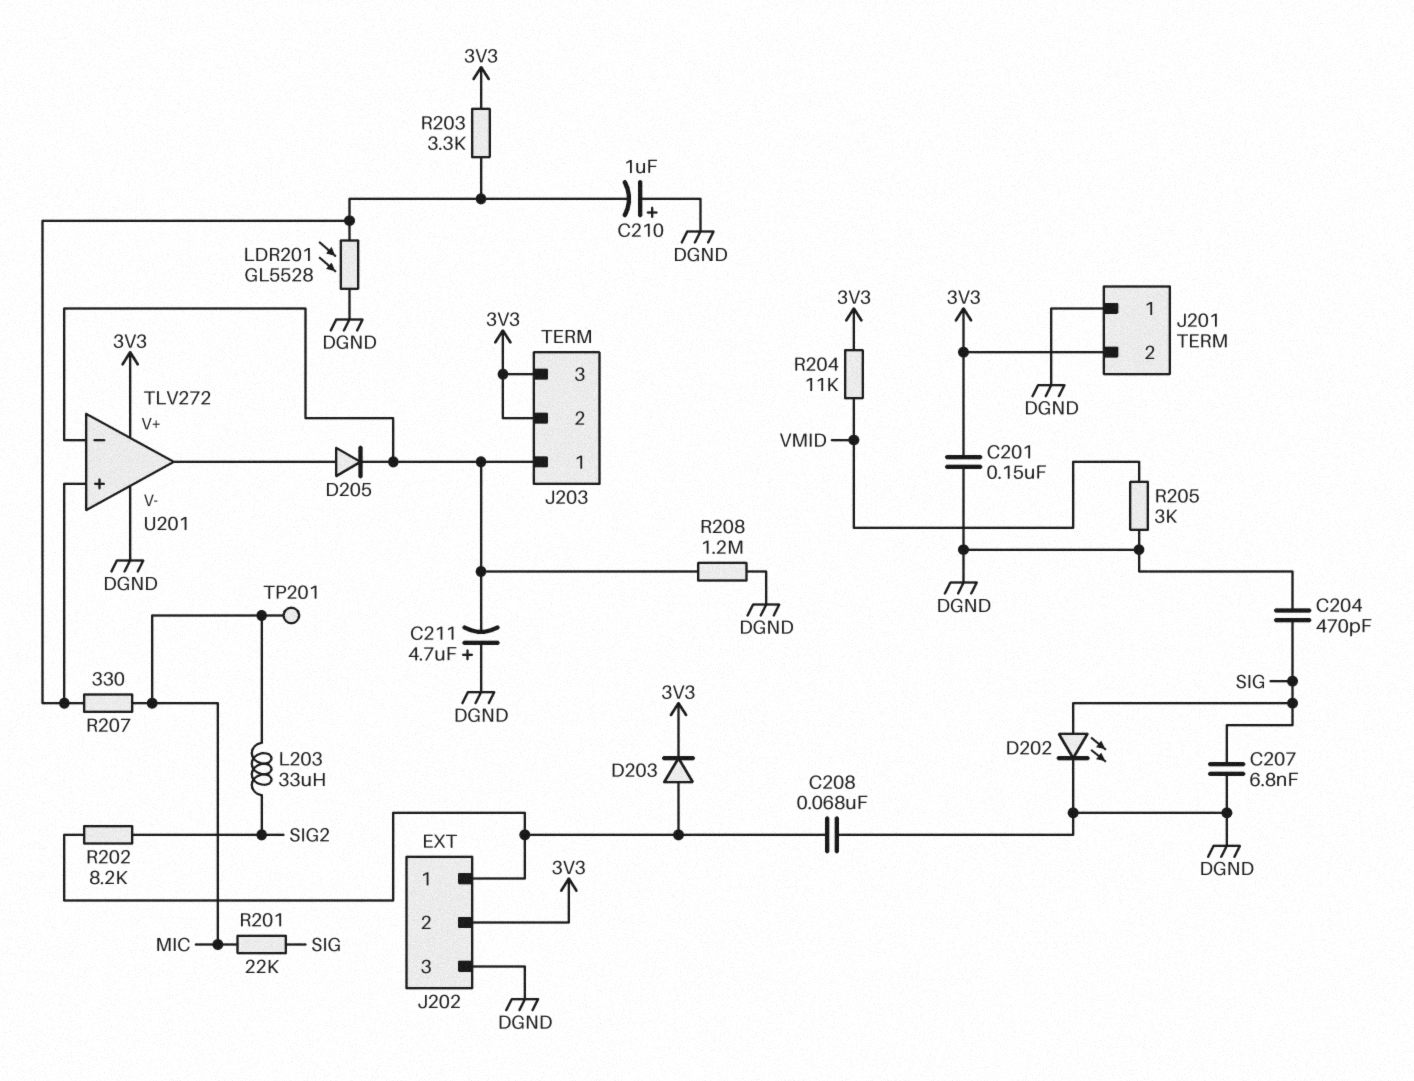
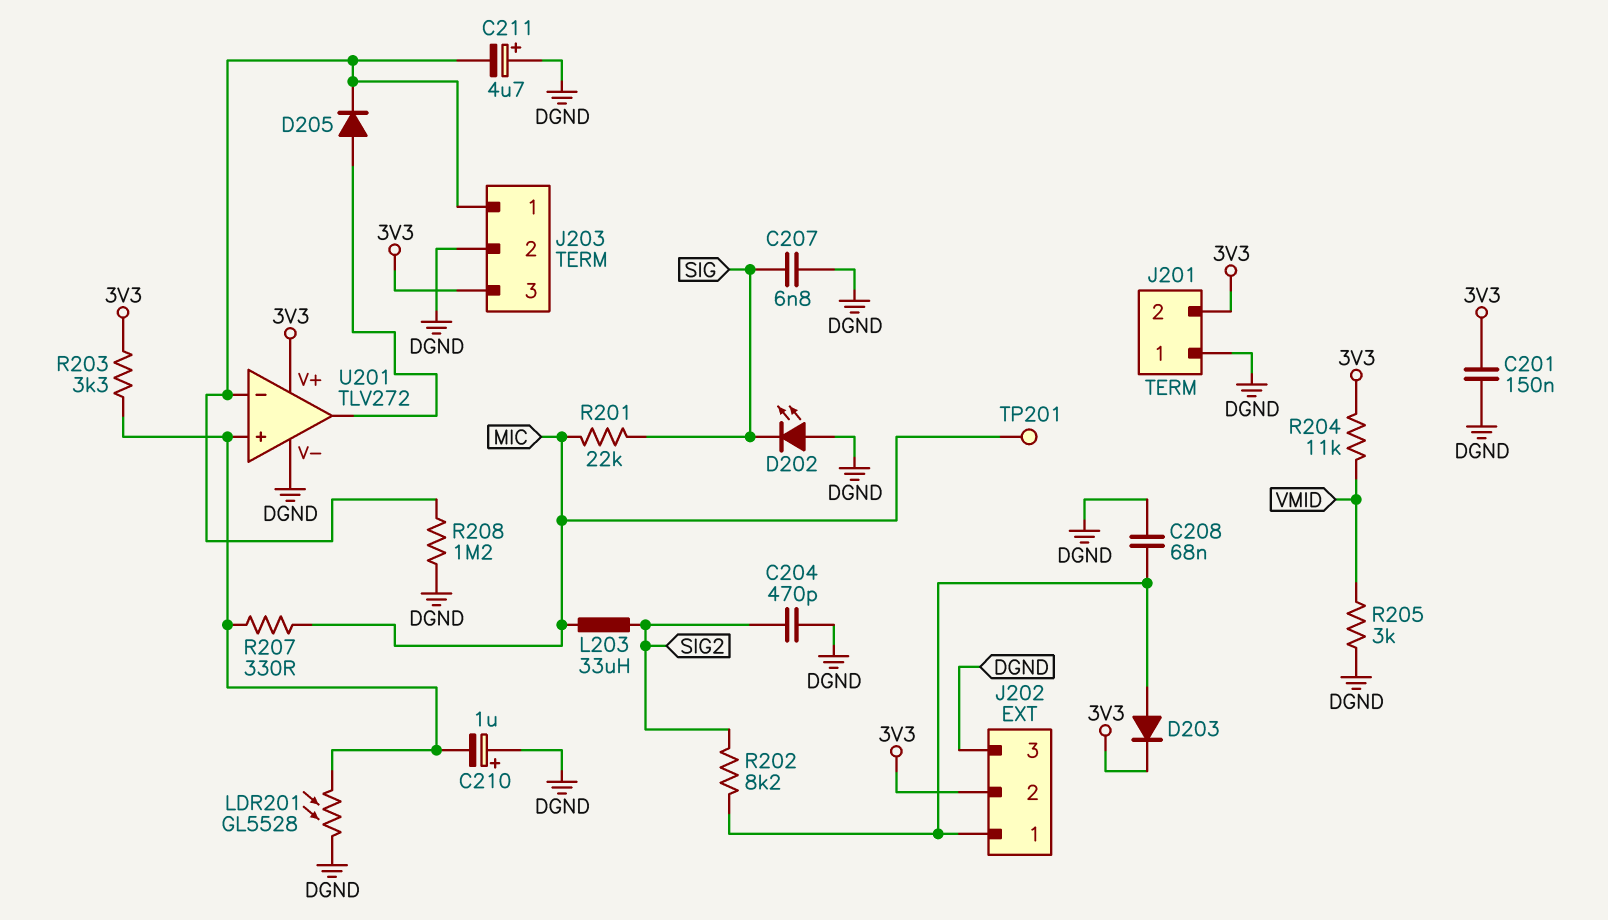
C204: 470pF (DGND, SIG) -> 470pF (DGND, SIG2)
D202: LED (A SIG, K DGND) -> LED (A DGND, K SIG)
J203 pin 2: 3V3 -> DGND

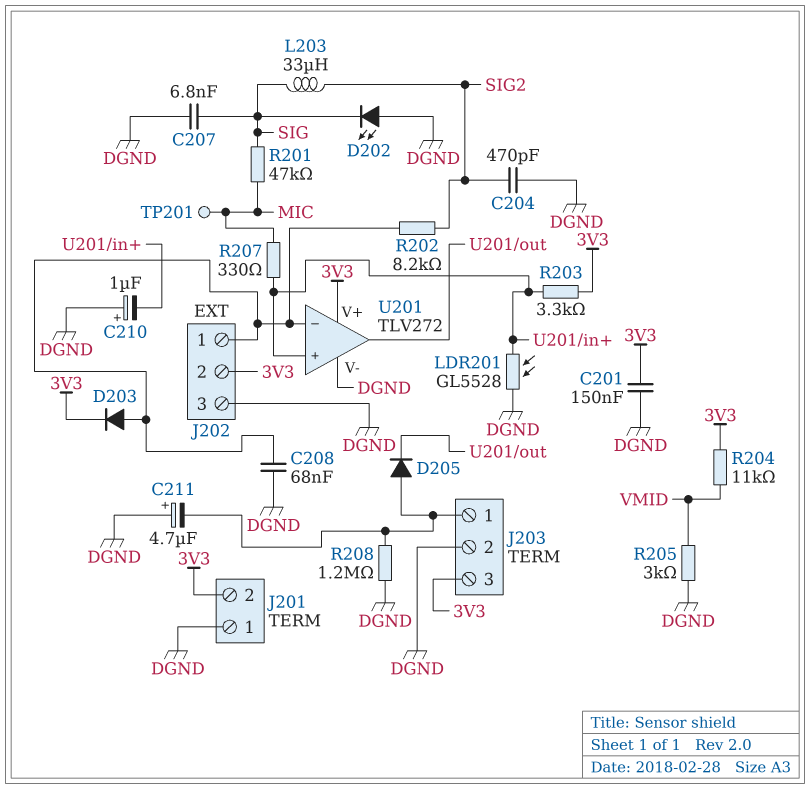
D205: diode (A U201/out, K J203/1) -> diode (A J203/1, K U201/out)
L203: 33uH (MIC, SIG2) -> 33uH (SIG, SIG2)
R201: 22k (MIC, SIG) -> 47k (MIC, SIG)
U201 pin in-: J203/1 -> J202/1

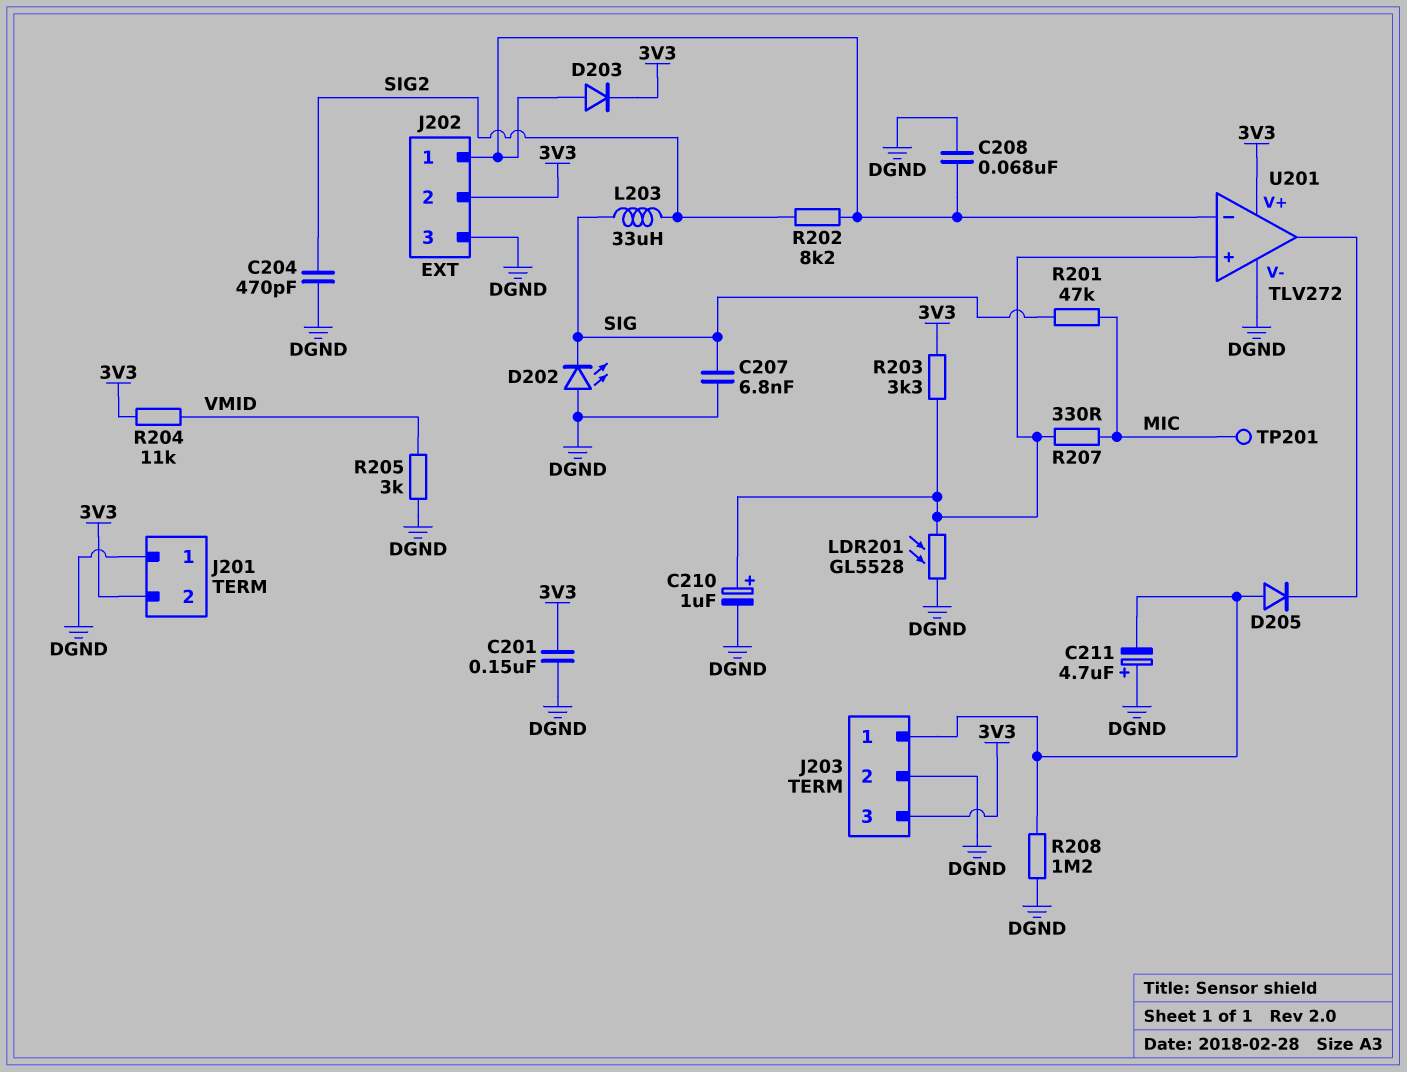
C210: 1uF (plus DGND, minus U201/in+) -> 1uF (plus U201/in+, minus DGND)

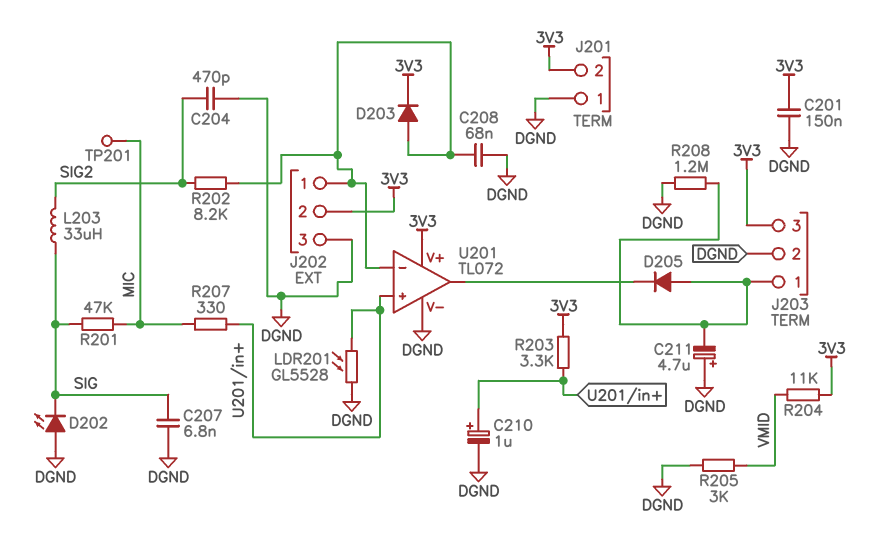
U201: TLV272 -> TL072

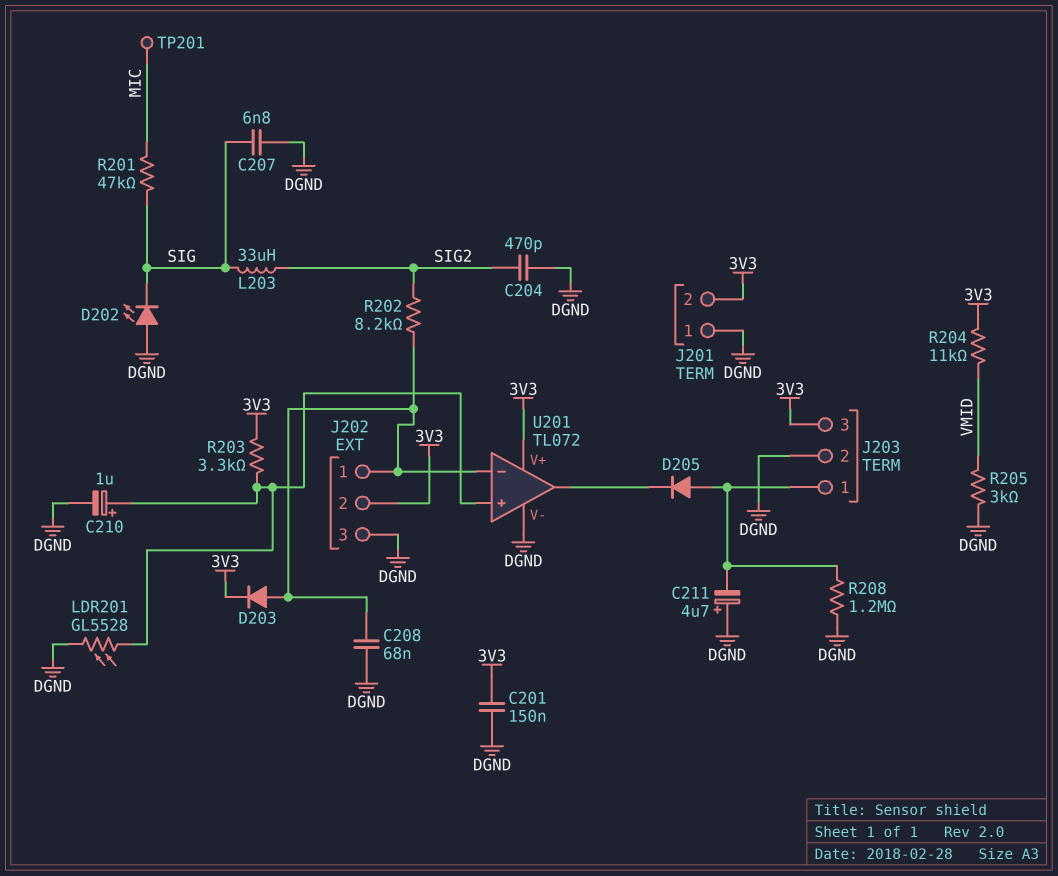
R207: 330 (MIC, U201/in+) -> none

